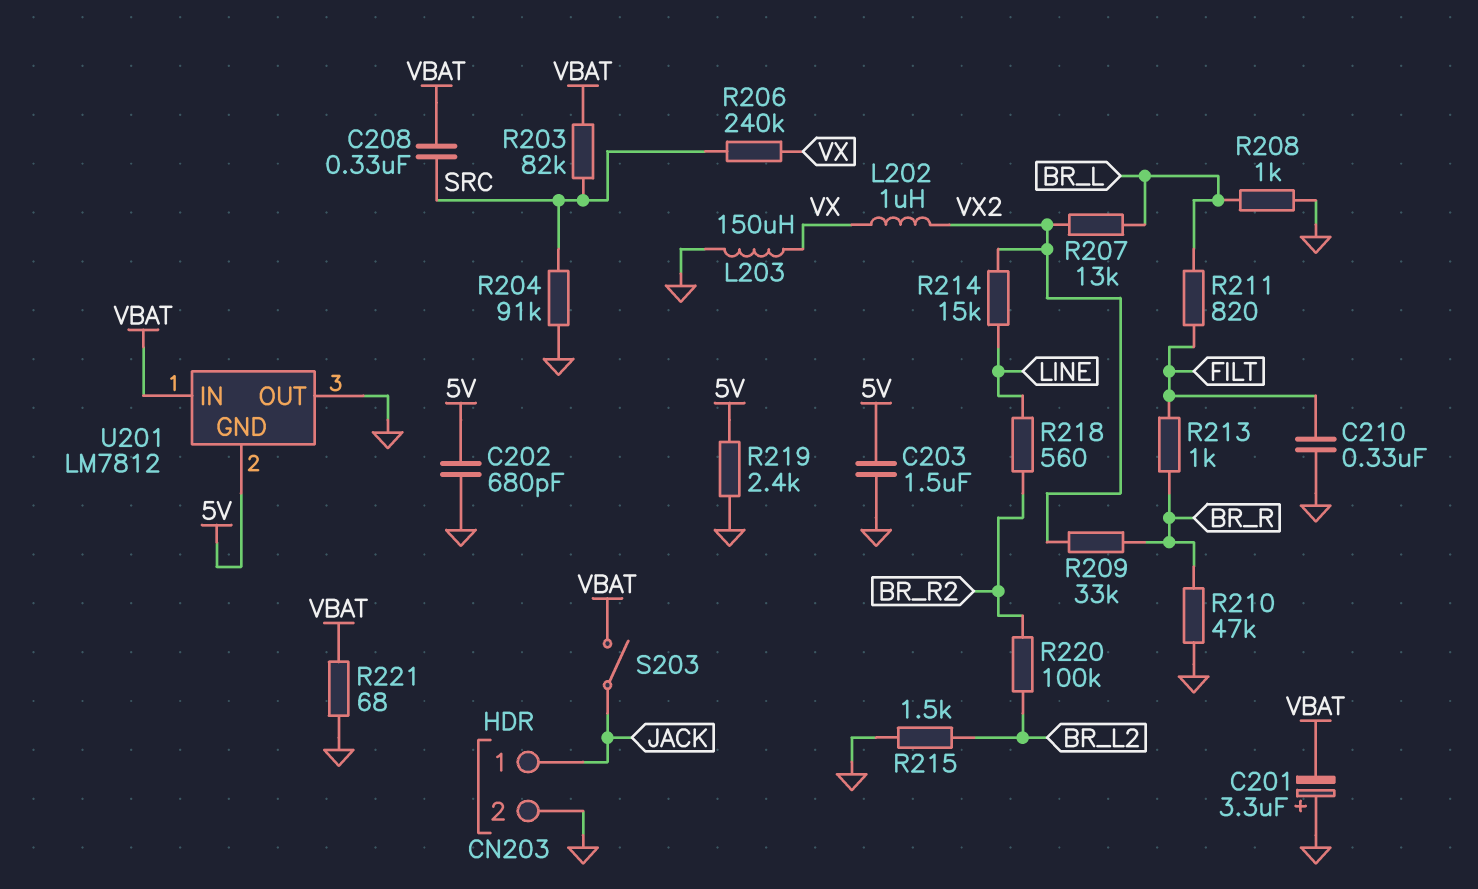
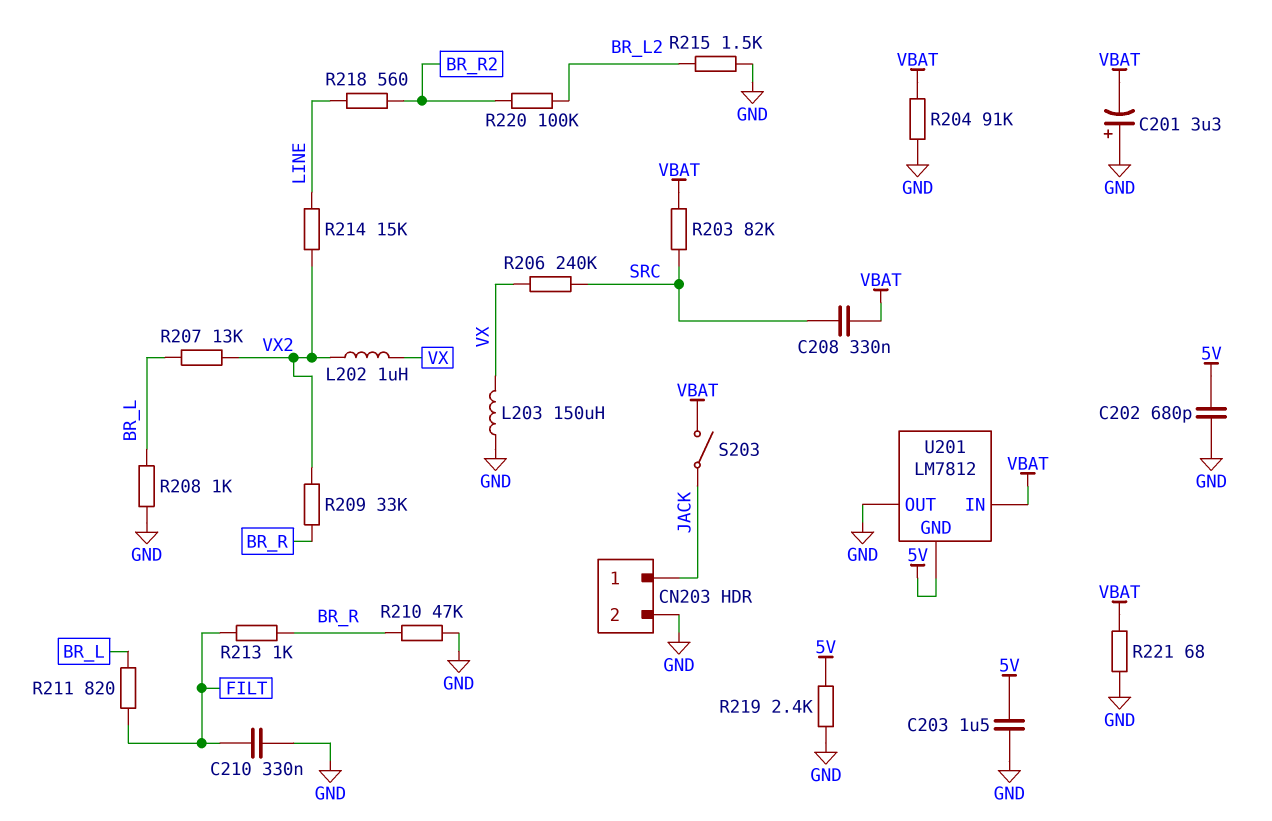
R204: 91k (GND, SRC) -> 91k (GND, VBAT)

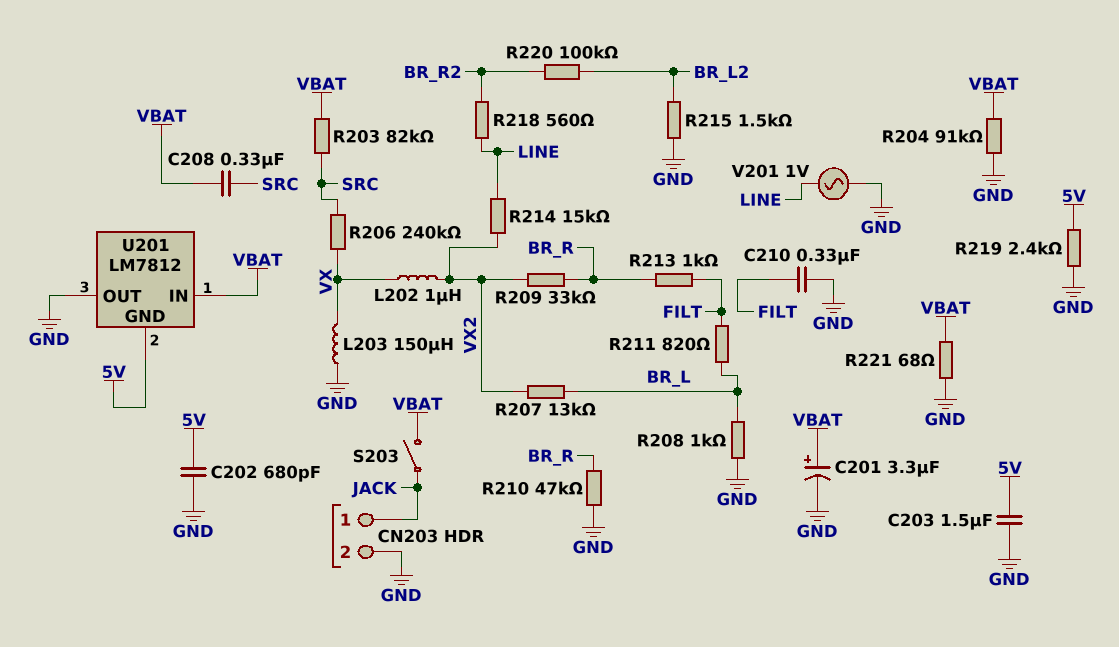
C201: 3.3uF (plus GND, minus VBAT) -> 3.3uF (plus VBAT, minus GND)
V201: none -> AC 1V (GND, LINE)

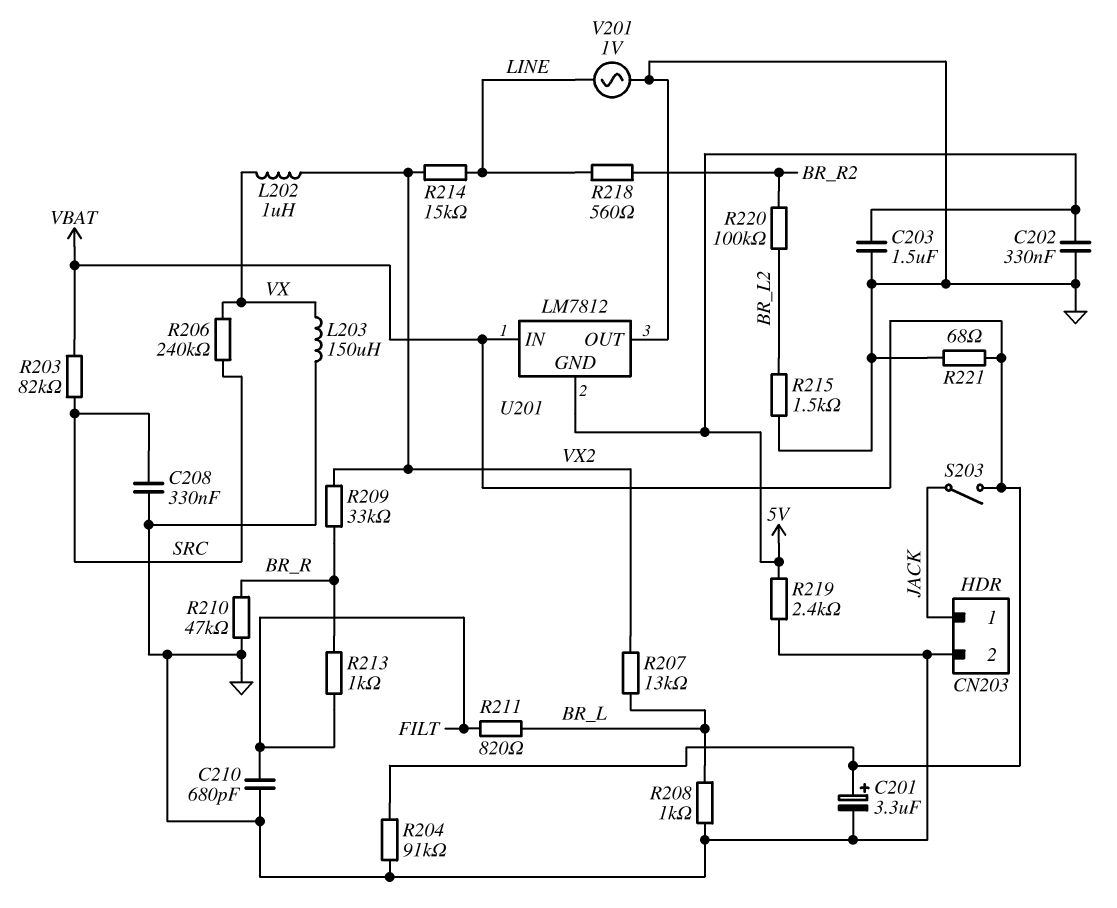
C202: 680pF (5V, GND) -> 330nF (5V, GND)
C208: 330nF (SRC, VBAT) -> 330nF (GND, SRC)
C210: 330nF (FILT, GND) -> 680pF (FILT, GND)

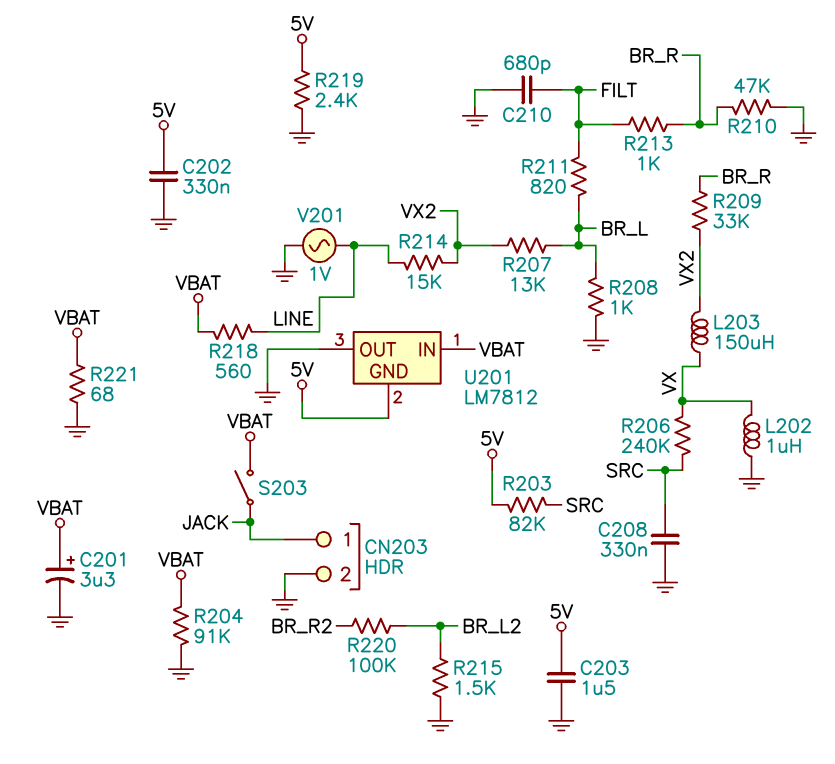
L202: 1uH (VX, VX2) -> 1uH (GND, VX)
L203: 150uH (GND, VX) -> 150uH (VX, VX2)
R203: 82k (SRC, VBAT) -> 82k (5V, SRC)
R218: 560 (BR_R2, LINE) -> 560 (LINE, VBAT)

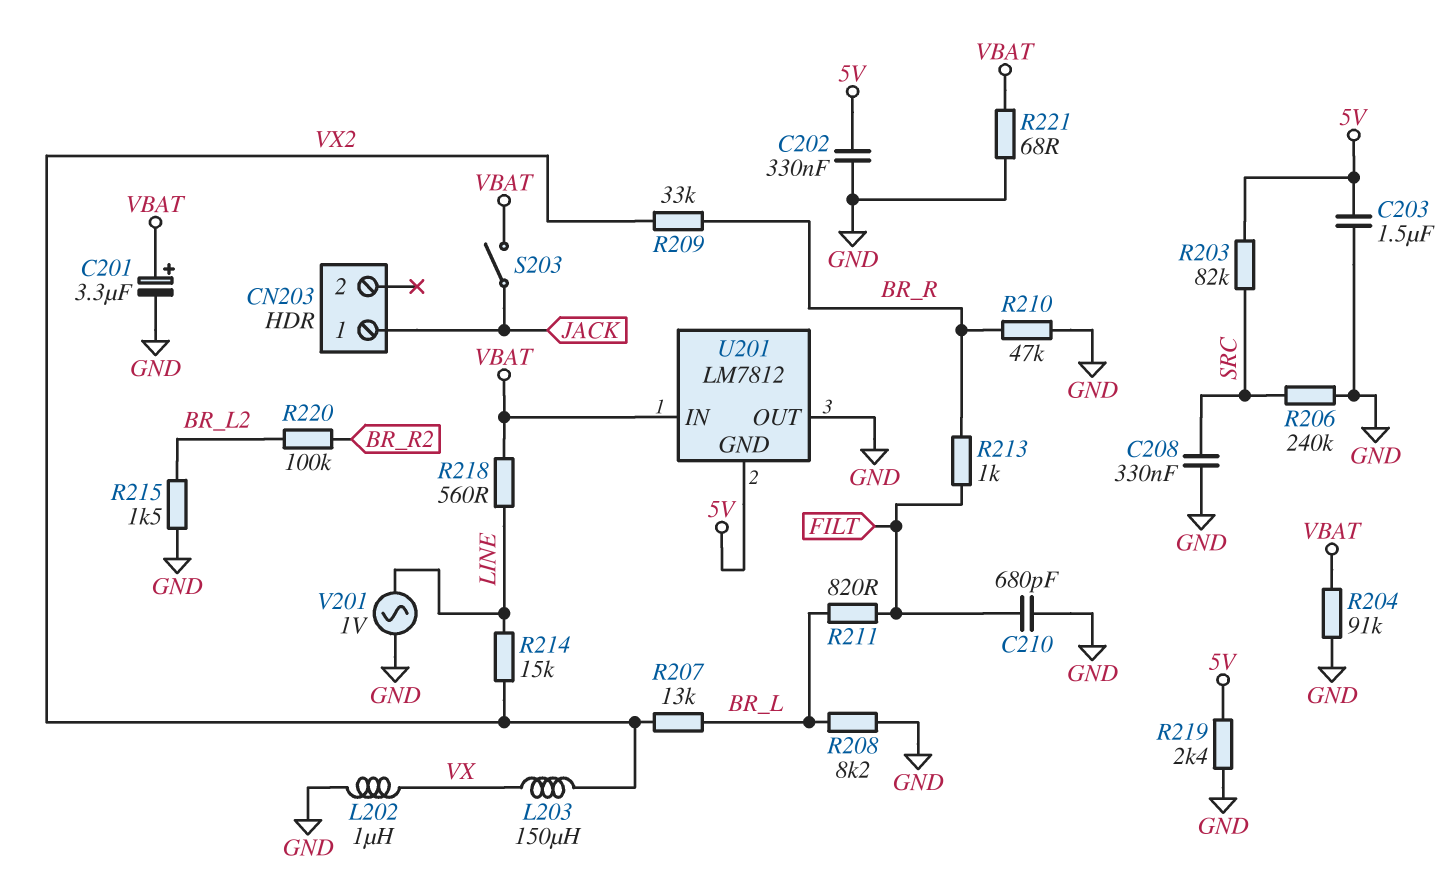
CN203 pin 2: GND -> none
R206: 240k (SRC, VX) -> 240k (GND, SRC)
R208: 1k (BR_L, GND) -> 8.2k (BR_L, GND)

